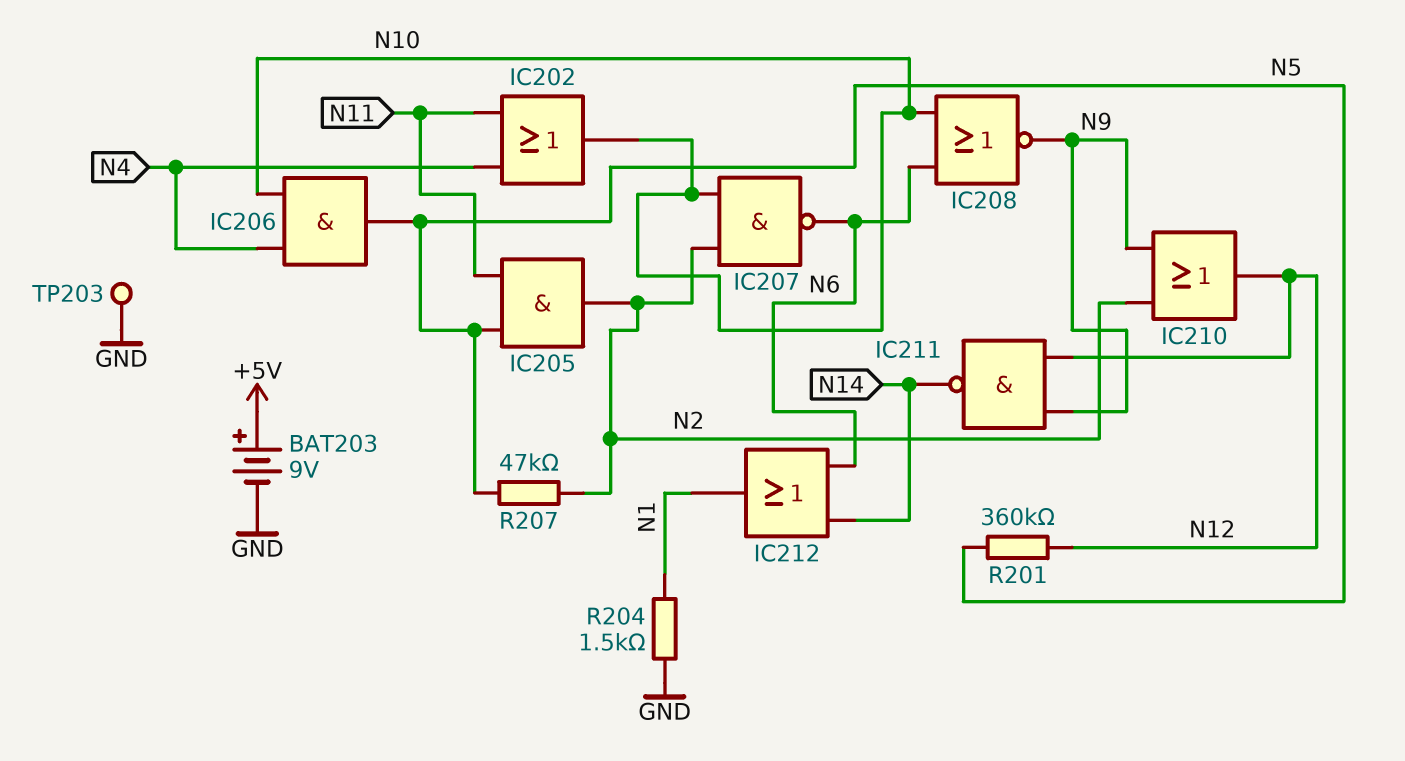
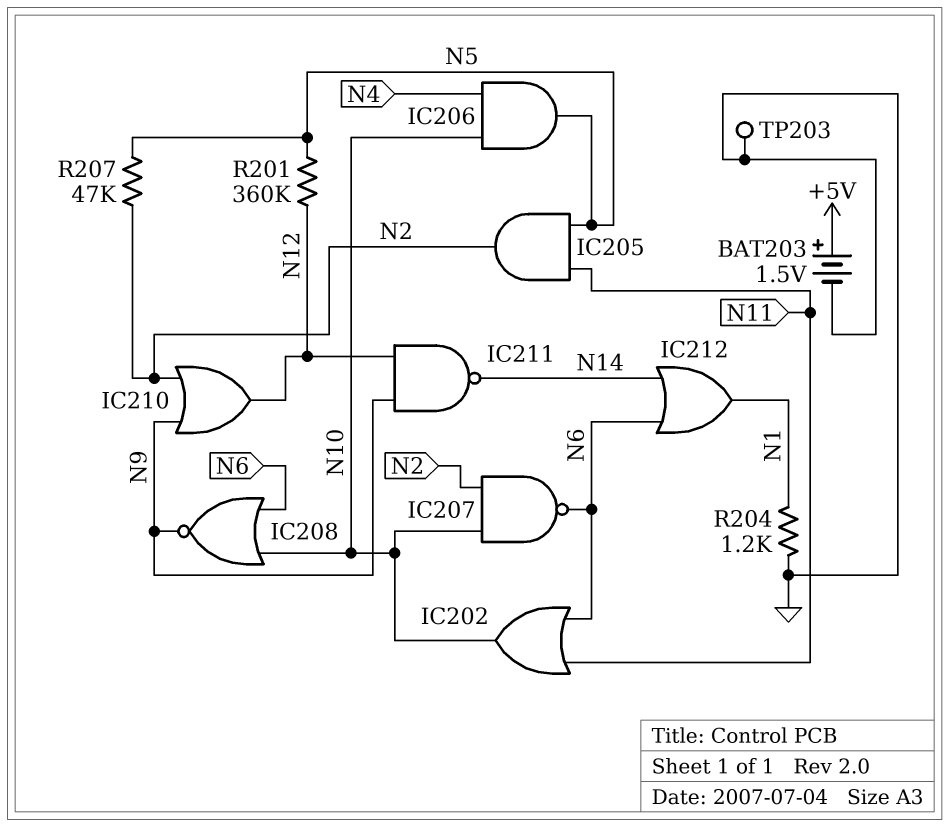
BAT203: 9V (plus +5V, minus GND) -> 1.5V (plus +5V, minus GND)
IC202: OR (in N4, in N11, out N10) -> OR (in N6, in N11, out N10)
R204: 1.5k (GND, N1) -> 1.2k (GND, N1)

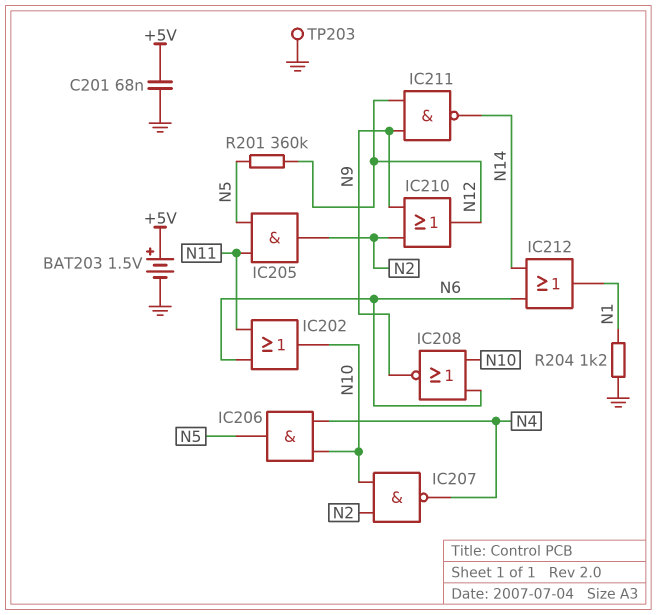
C201: none -> 68nF (+5V, GND)
IC207: NAND (in N2, in N10, out N6) -> NAND (in N2, in N10, out N4)
R207: 47k (N2, N5) -> none

